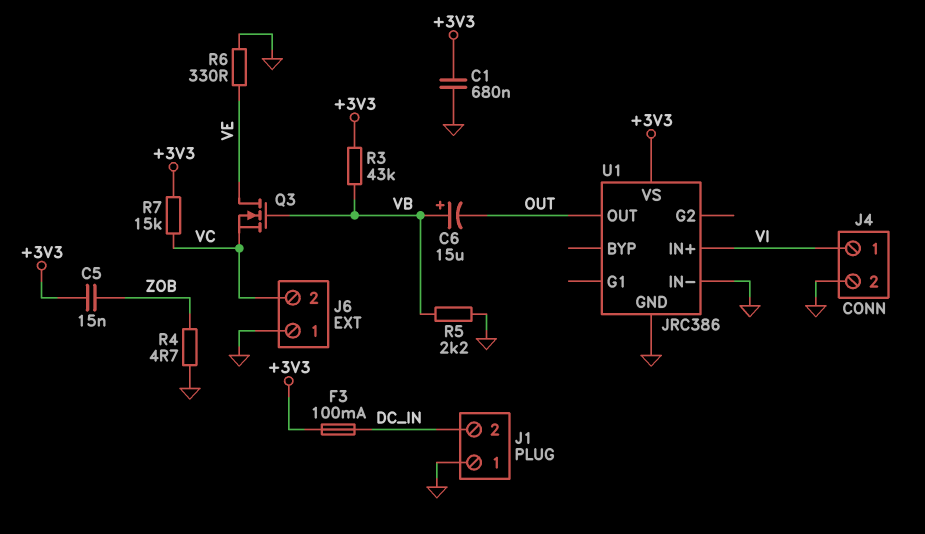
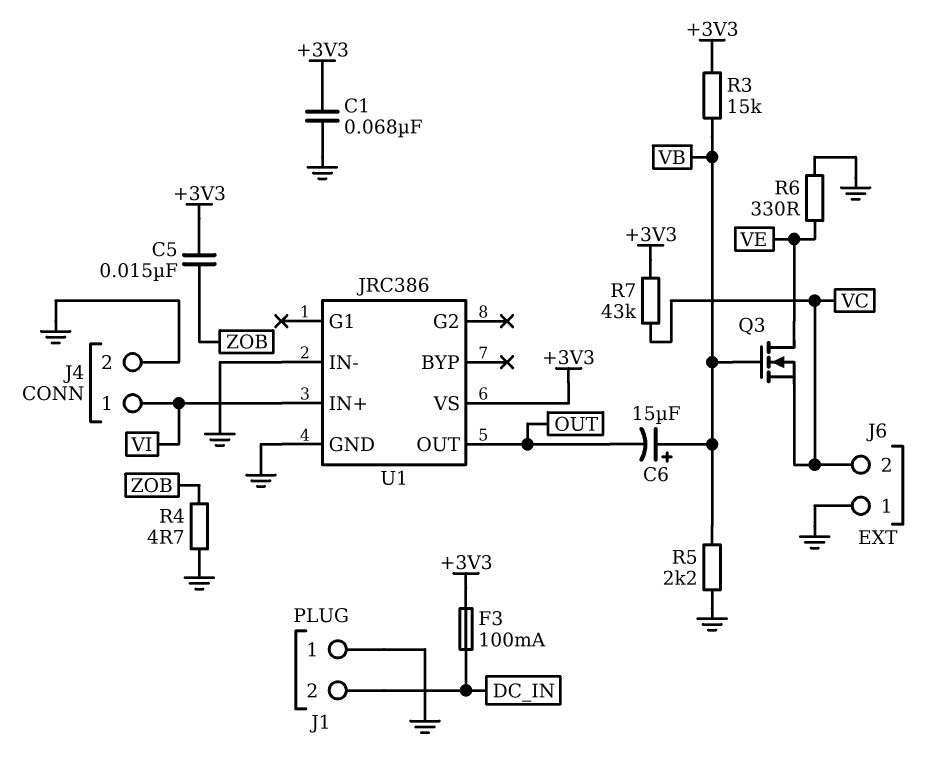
C1: 680nF (+3V3, GND) -> 68nF (+3V3, GND)
R3: 43k (+3V3, VB) -> 15k (+3V3, VB)
R7: 15k (+3V3, VC) -> 43k (+3V3, VC)

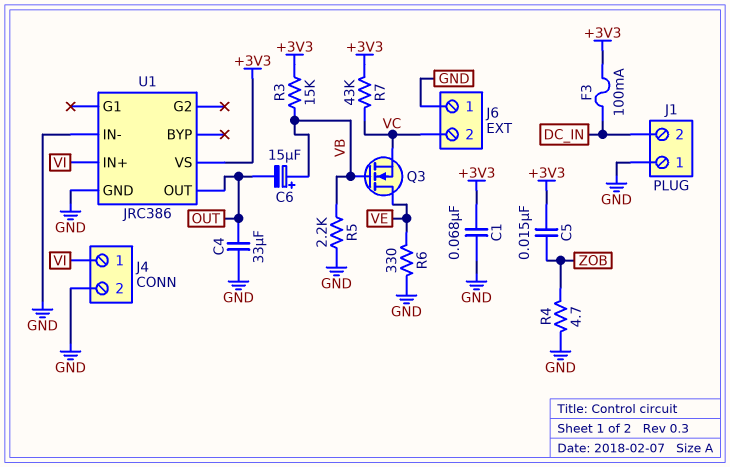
C4: none -> 33uF (GND, OUT)

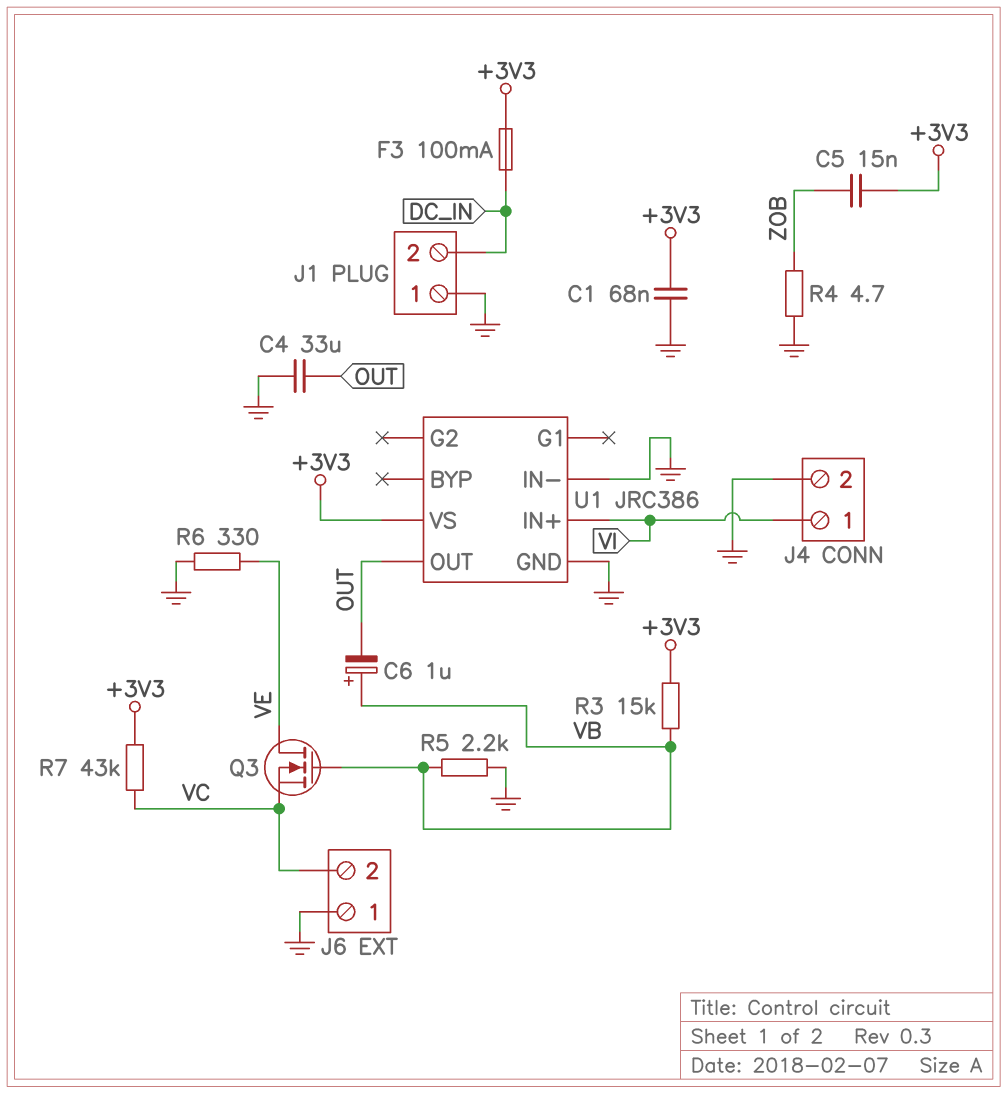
C6: 15uF (plus VB, minus OUT) -> 1uF (plus VB, minus OUT)

